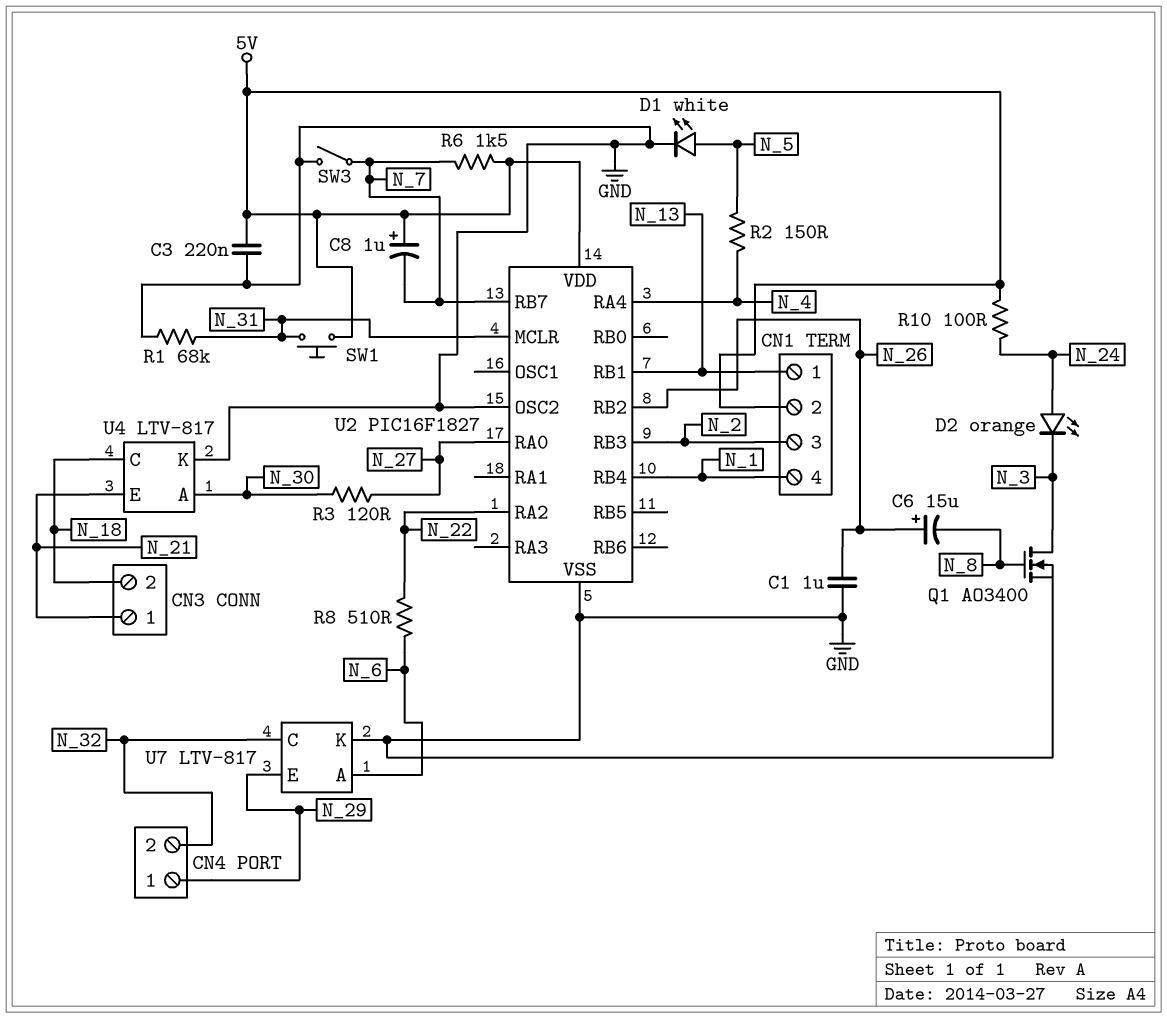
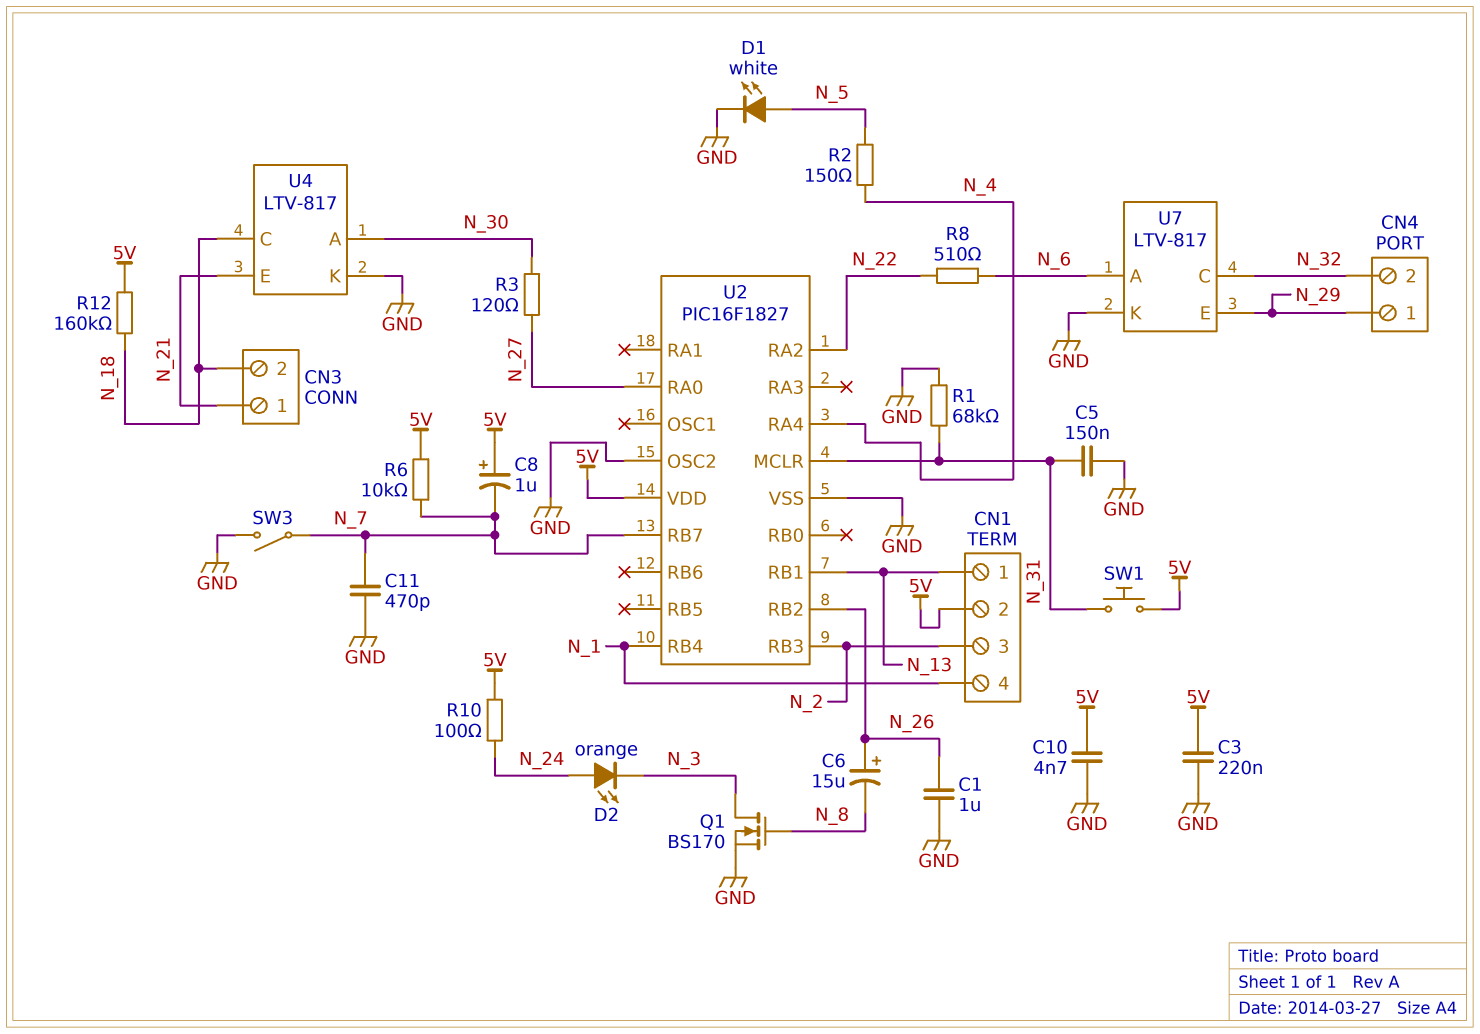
C5: none -> 150nF (GND, N_31)
C10: none -> 4.7nF (5V, GND)
C11: none -> 470pF (GND, N_7)
Q1: NMOS AO3400 (G N_8, D N_3, S GND) -> NMOS BS170 (G N_8, D N_3, S GND)
R6: 1.5k (5V, N_7) -> 10k (5V, N_7)
R12: none -> 160k (5V, N_18)

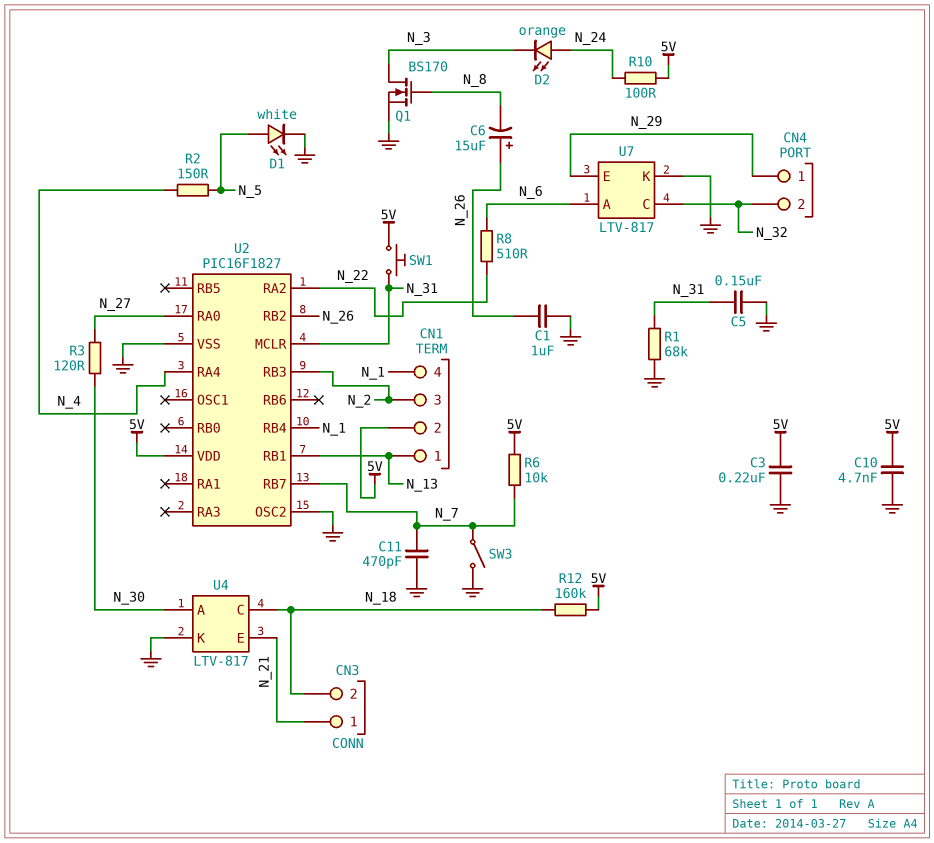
C8: 1uF (plus 5V, minus N_7) -> none

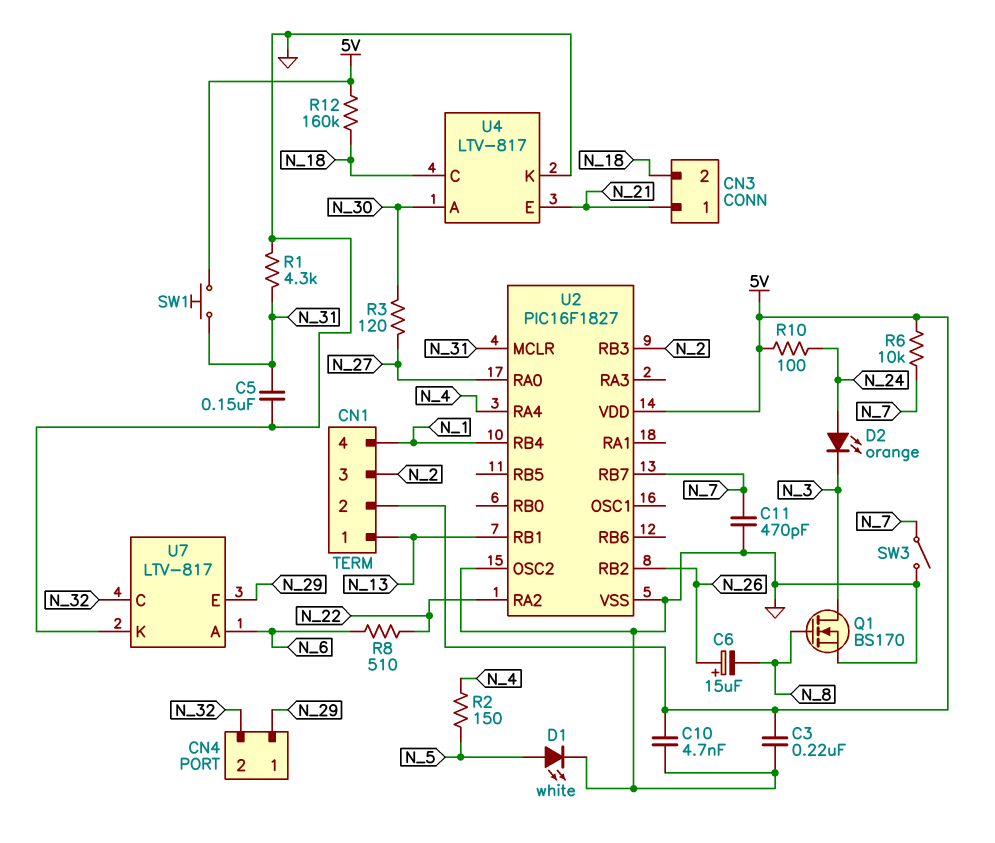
C1: 1uF (GND, N_26) -> none
R1: 68k (GND, N_31) -> 4.3k (GND, N_31)

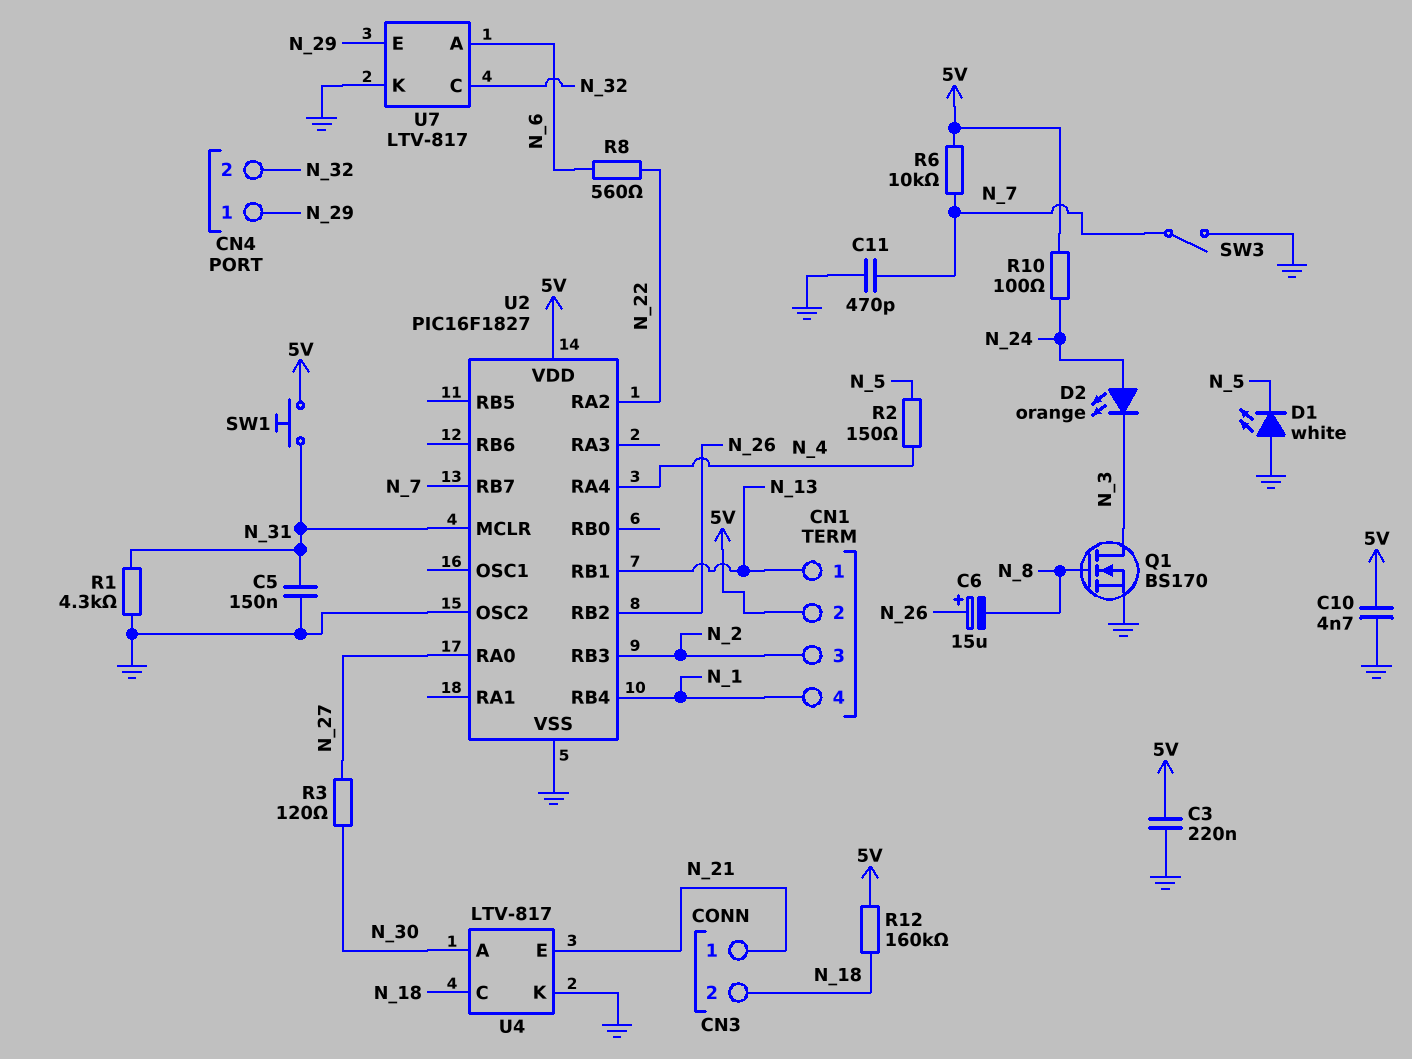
D1: LED white (A N_5, K GND) -> LED white (A GND, K N_5)
R8: 510 (N_6, N_22) -> 560 (N_6, N_22)

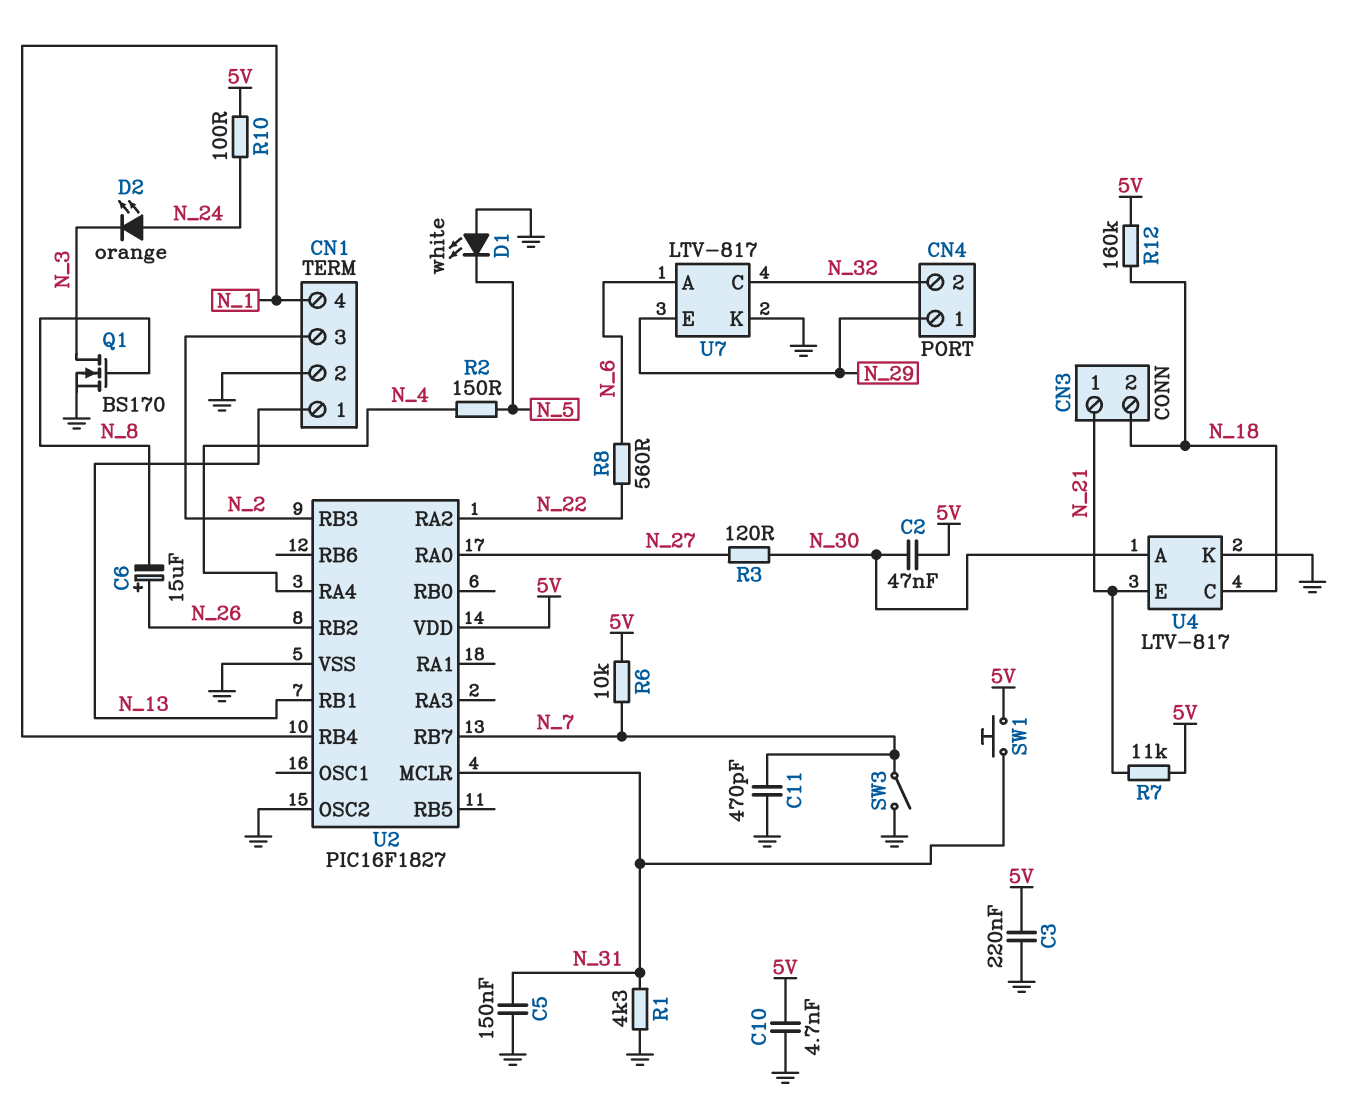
C2: none -> 47nF (5V, N_30)
CN1 pin 2: 5V -> GND
R7: none -> 11k (5V, N_21)

